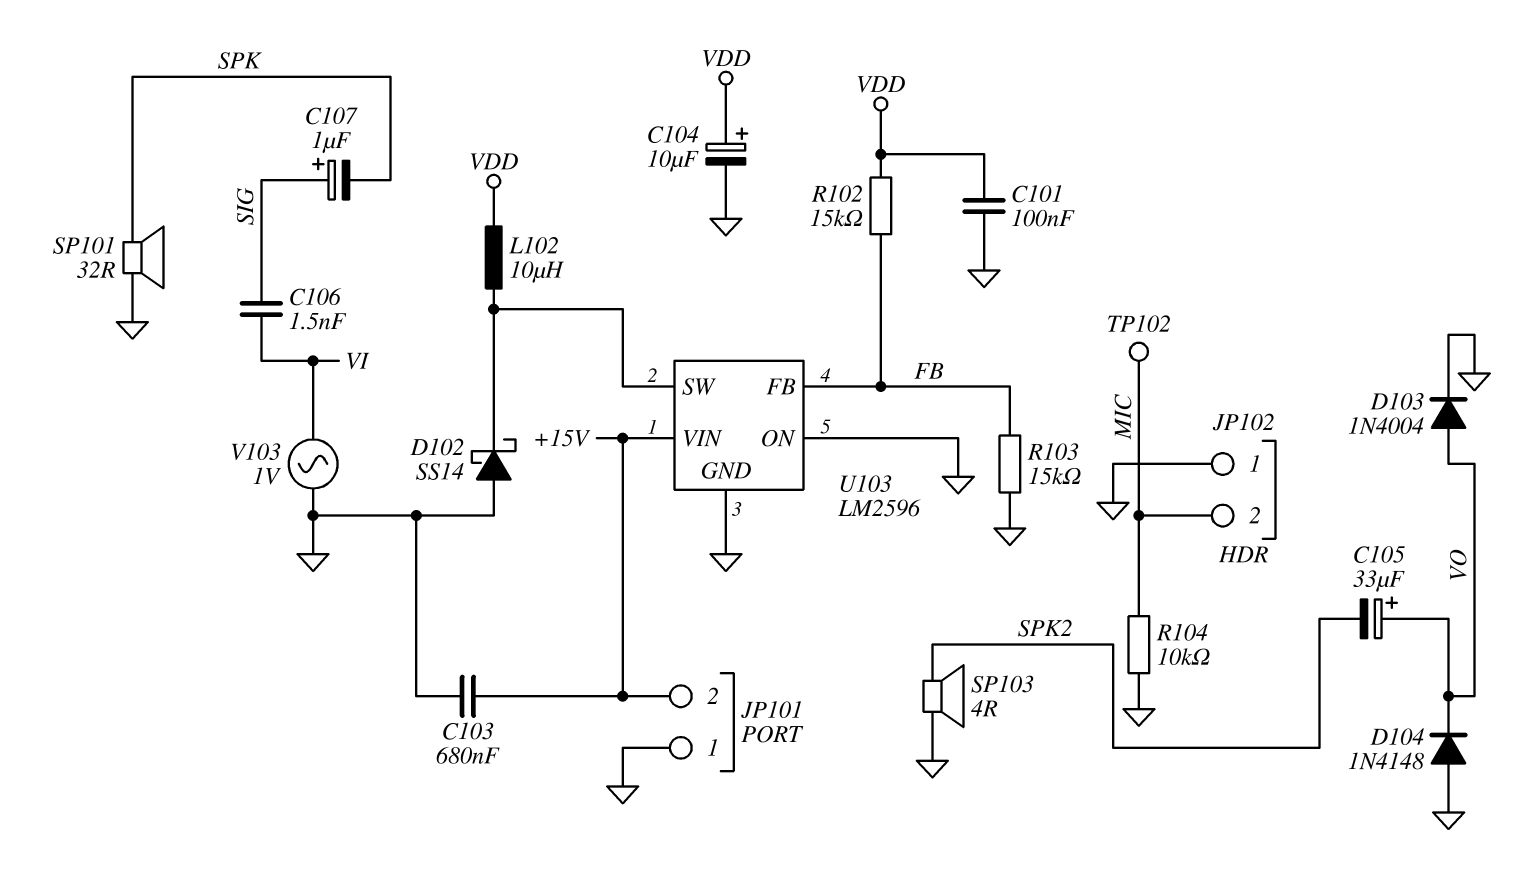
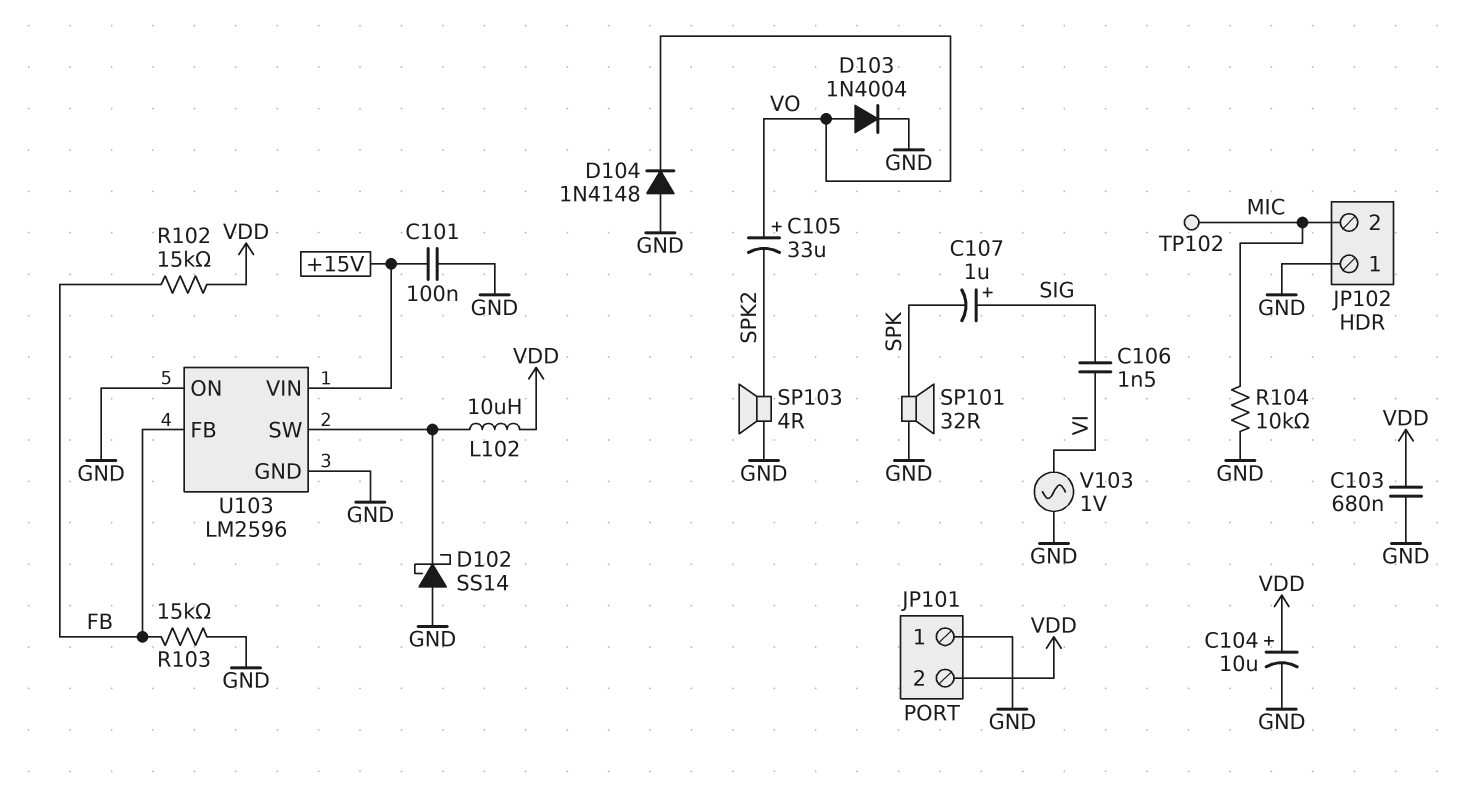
C101: 100nF (GND, VDD) -> 100nF (+15V, GND)
C103: 680nF (+15V, GND) -> 680nF (GND, VDD)
JP101 pin 2: +15V -> VDD

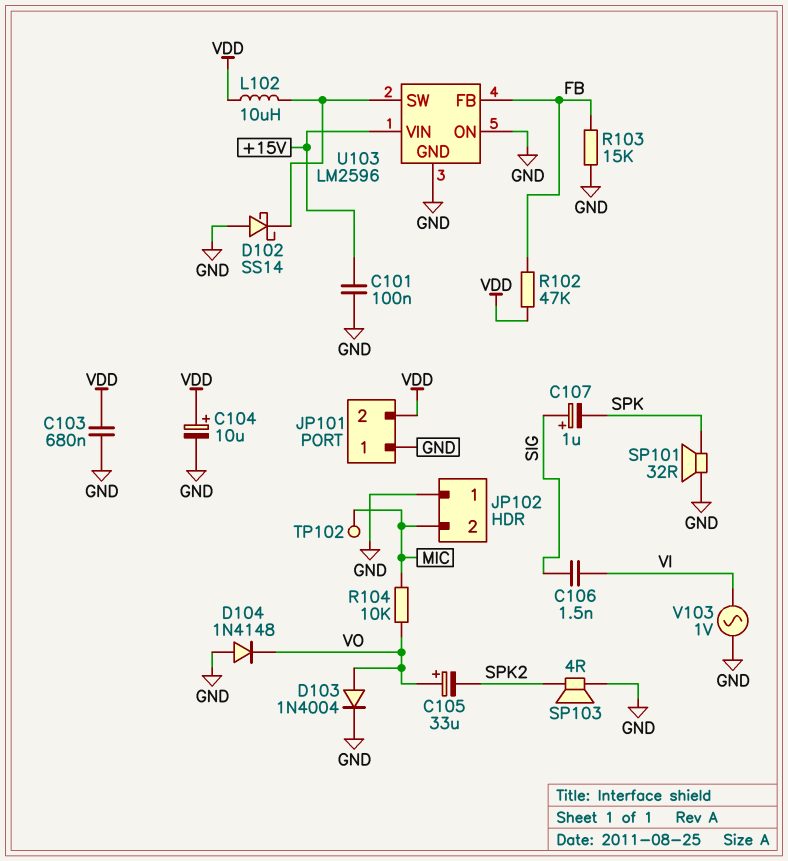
R102: 15k (FB, VDD) -> 47k (FB, VDD)
R104: 10k (GND, MIC) -> 10k (MIC, VO)

